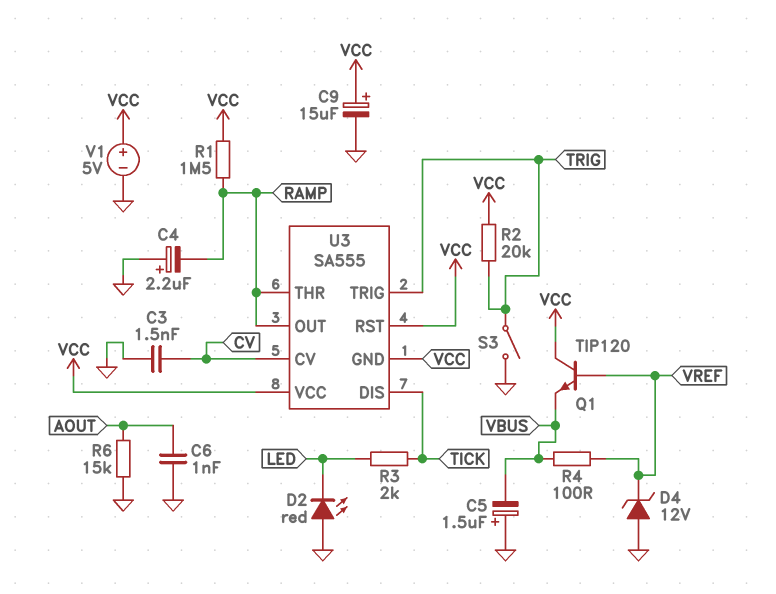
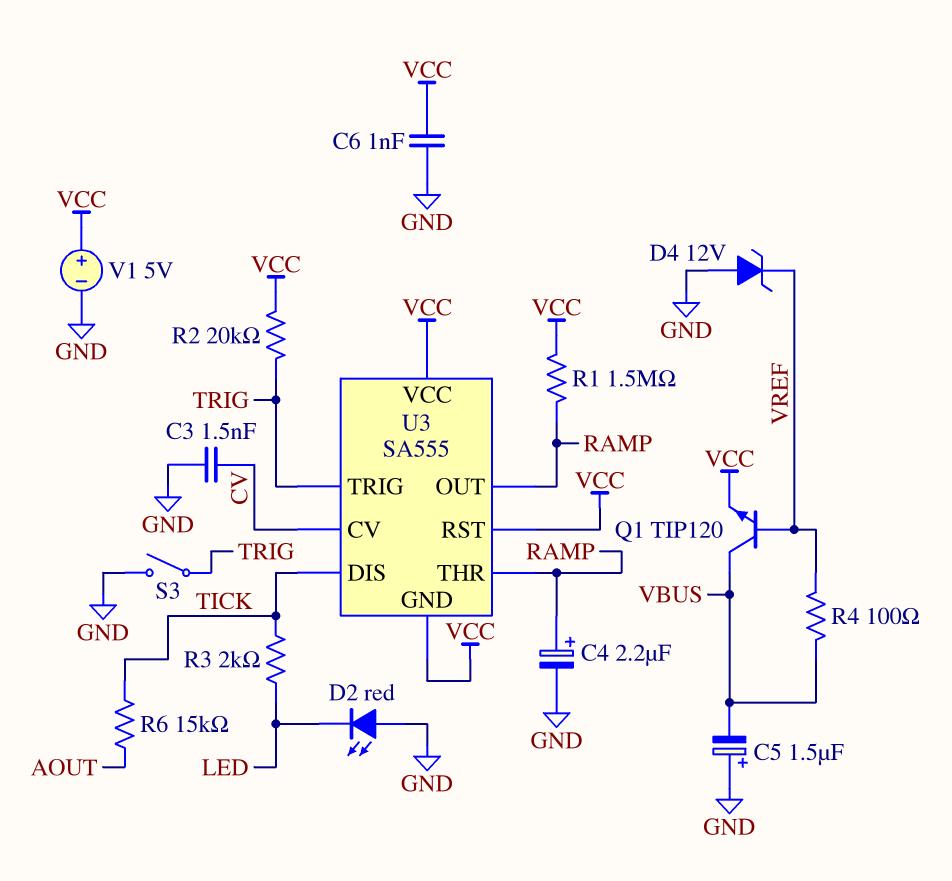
C4: 2.2uF (plus GND, minus RAMP) -> 2.2uF (plus RAMP, minus GND)
C6: 1nF (AOUT, GND) -> 1nF (GND, VCC)
C9: 15uF (plus VCC, minus GND) -> none
Q1: NPN TIP120 (B VREF, C VCC, E VBUS) -> NPN TIP120 (B VREF, C VBUS, E VCC)
R6: 15k (AOUT, GND) -> 15k (AOUT, TICK)

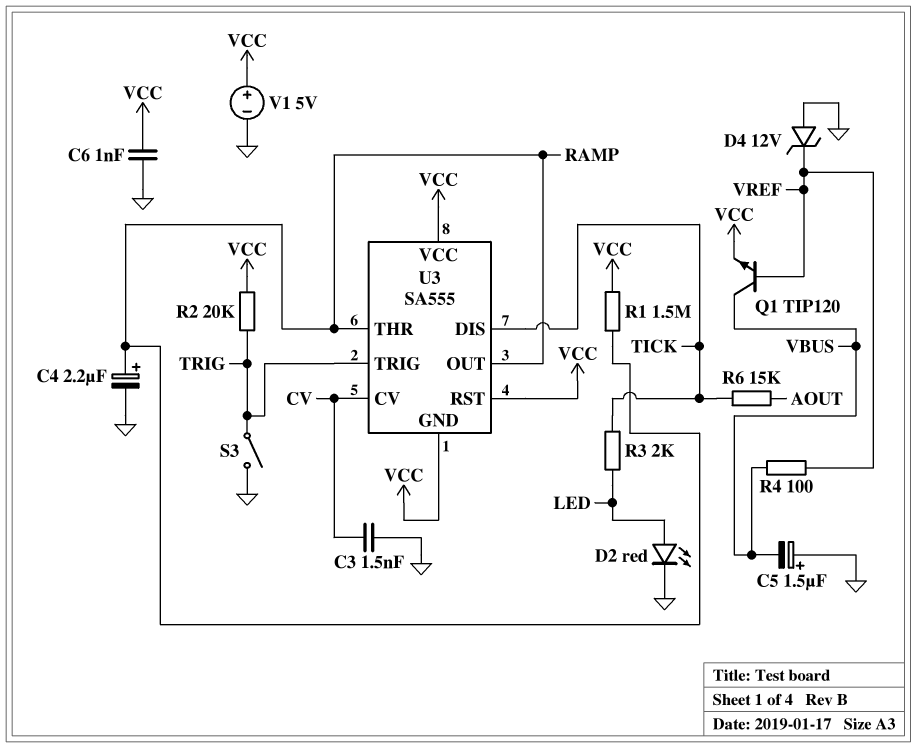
D2: LED red (A GND, K LED) -> LED red (A LED, K GND)

